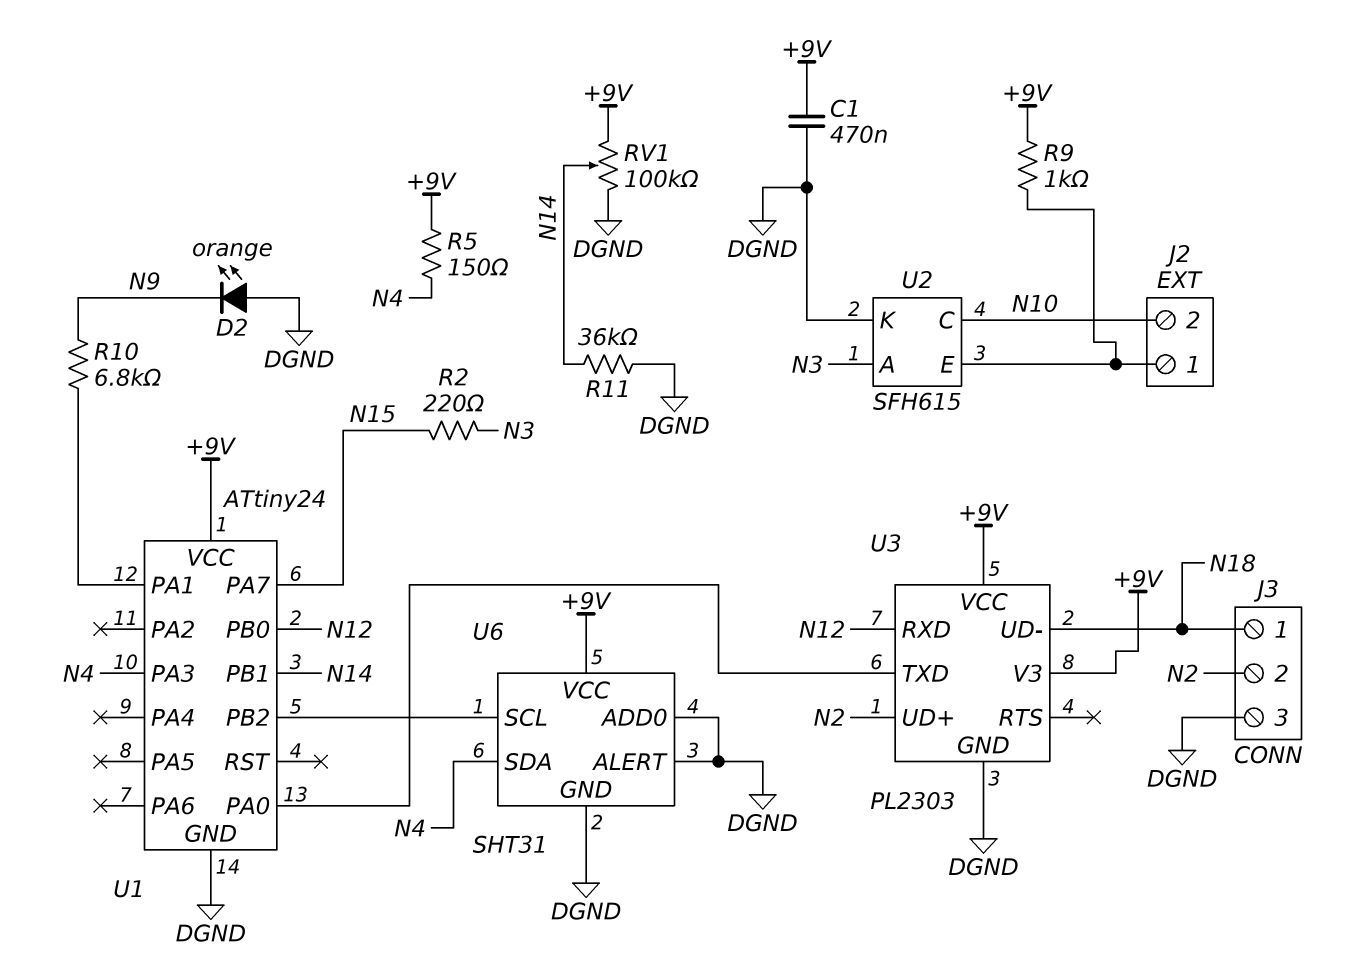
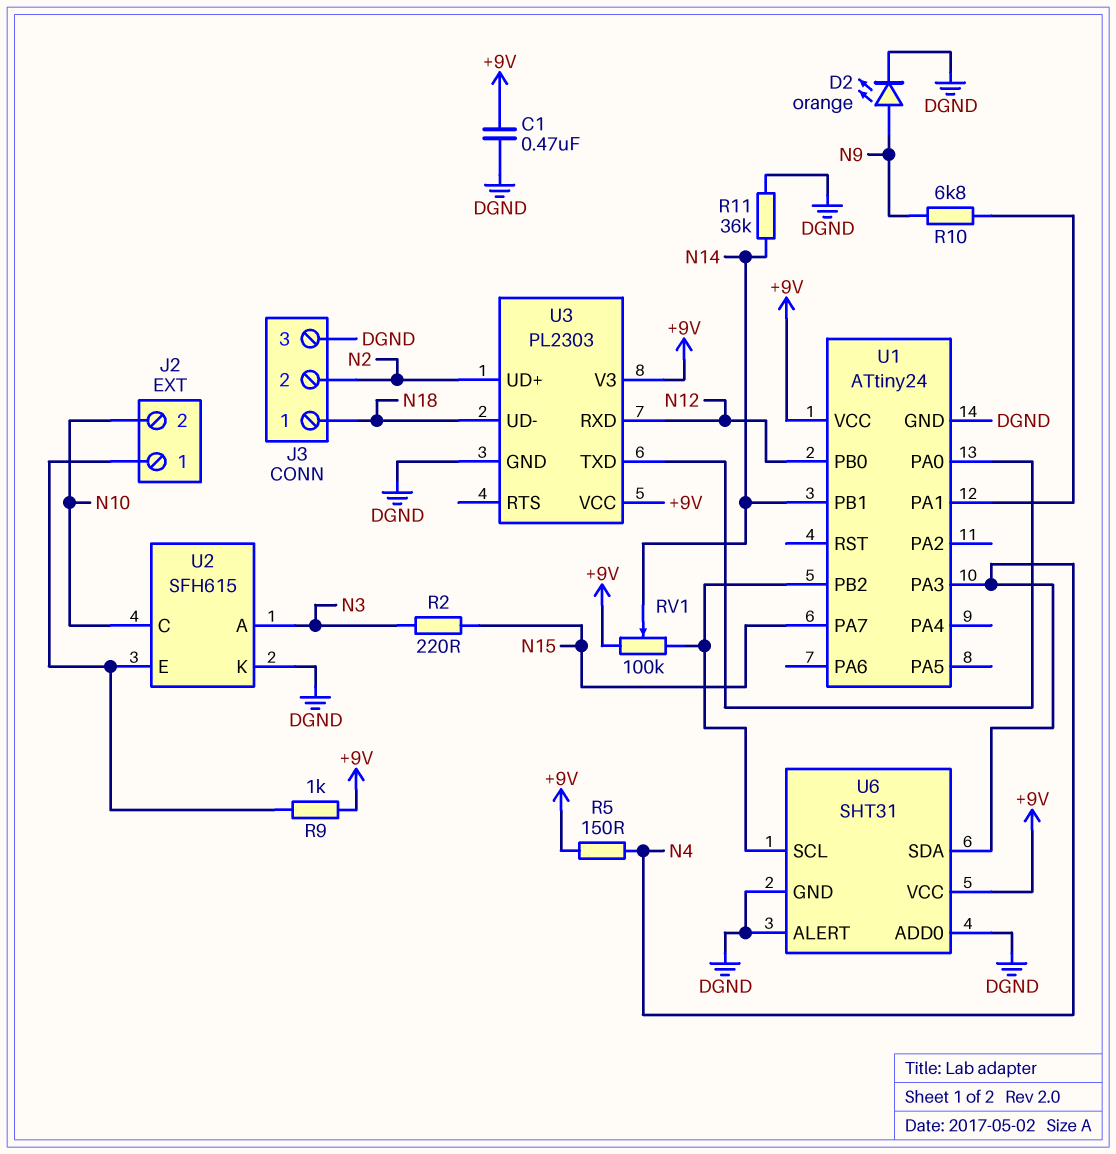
D2: LED orange (A DGND, K N9) -> LED orange (A N9, K DGND)
RV1: 100k (+9V, DGND, wiper N14) -> 100k (+9V, U1/PB2, wiper N14)

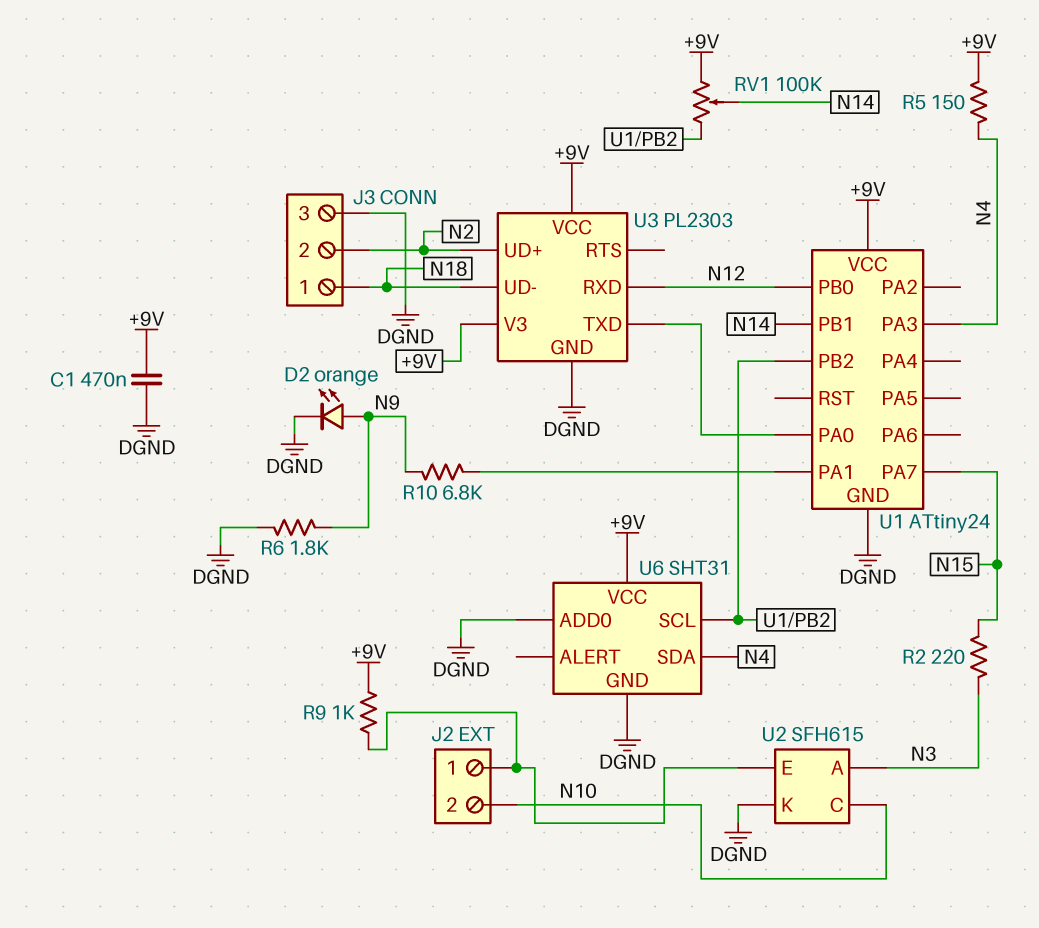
R6: none -> 1.8k (DGND, N9)
R11: 36k (DGND, N14) -> none
U6 pin ALERT: DGND -> none

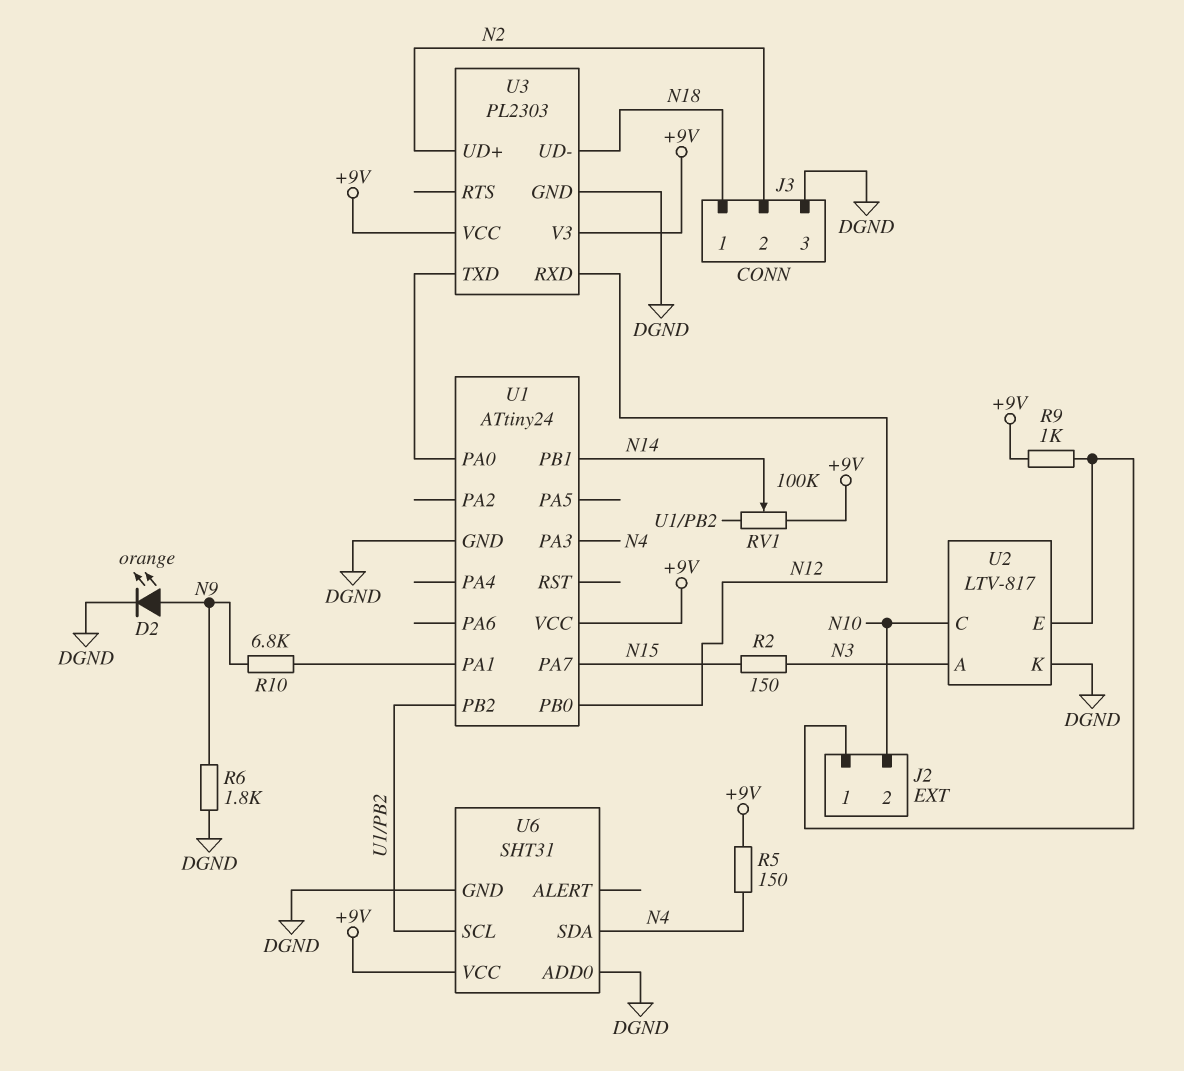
C1: 470nF (+9V, DGND) -> none
R2: 220 (N3, N15) -> 150 (N3, N15)
U2: SFH615 -> LTV-817

